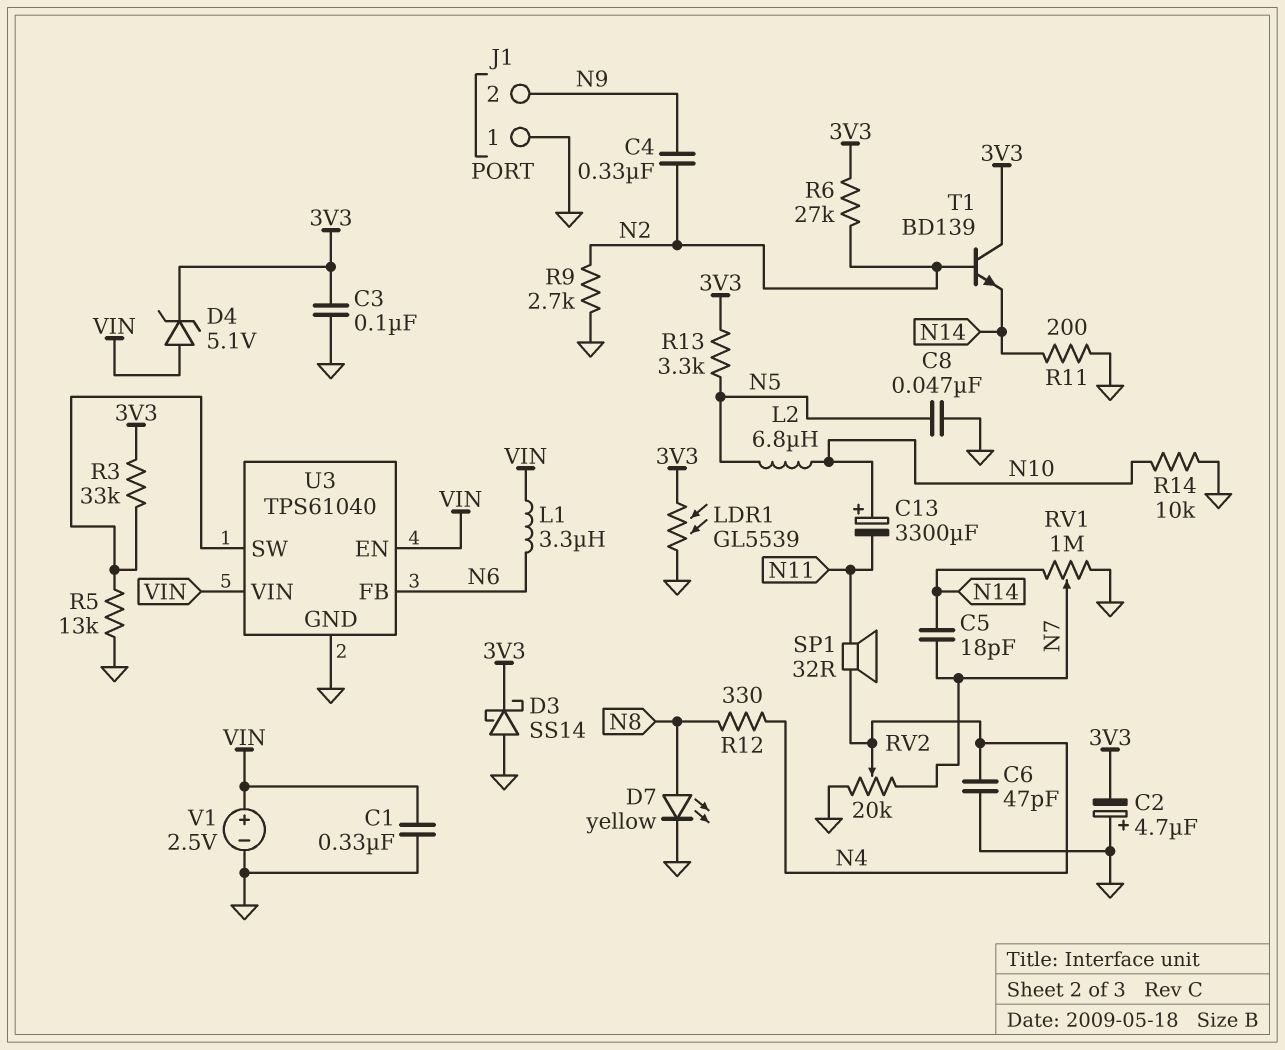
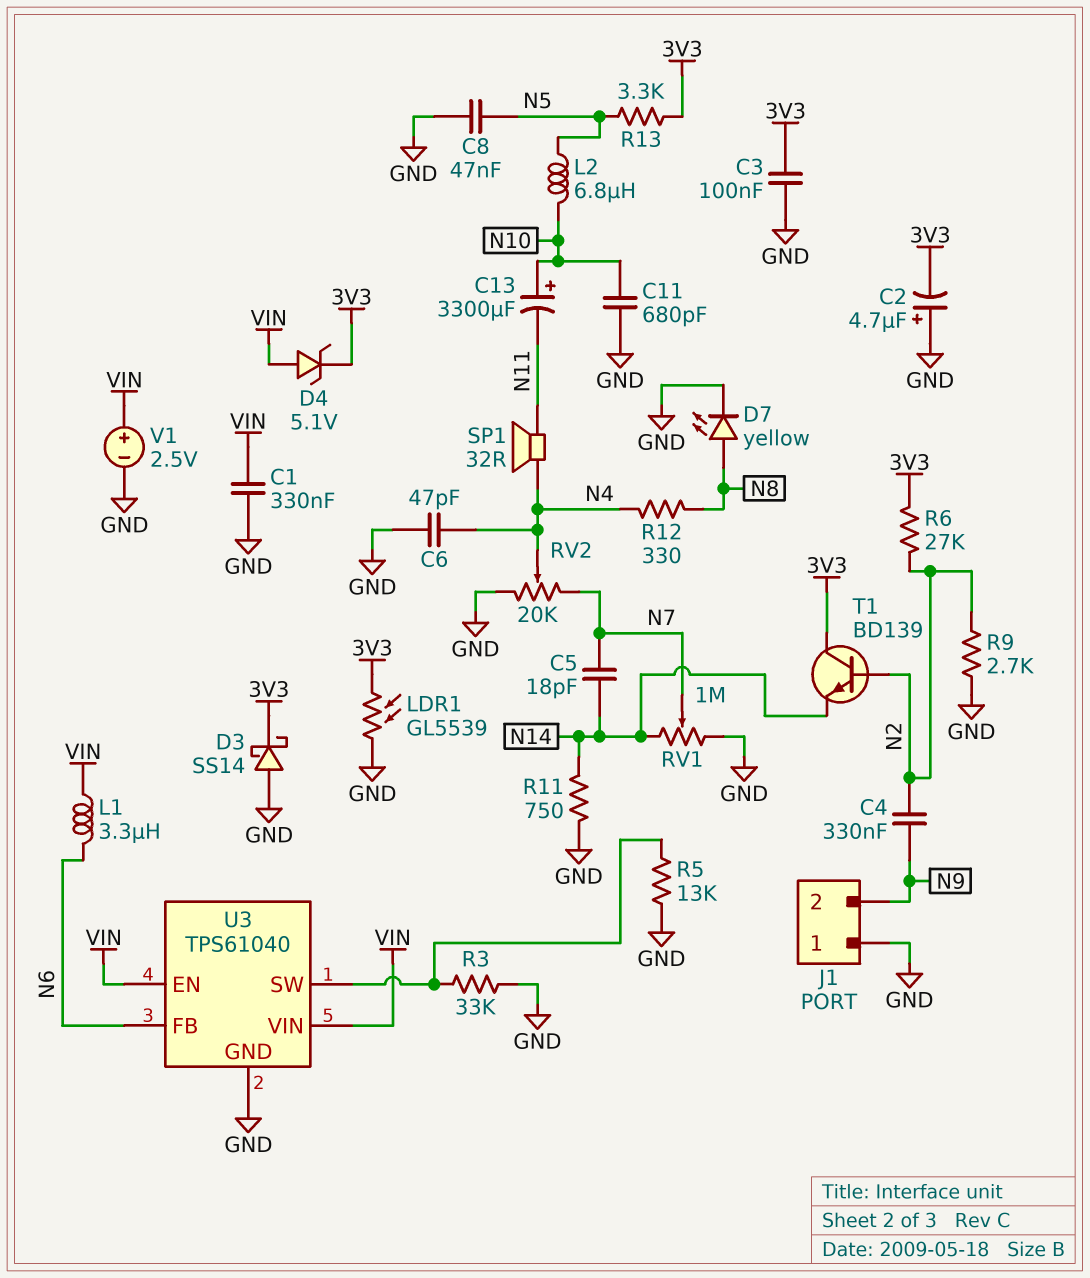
C11: none -> 680pF (GND, N10)
R3: 33k (3V3, U3/SW) -> 33k (GND, U3/SW)
R11: 200 (GND, N14) -> 750 (GND, N14)
R14: 10k (GND, N10) -> none

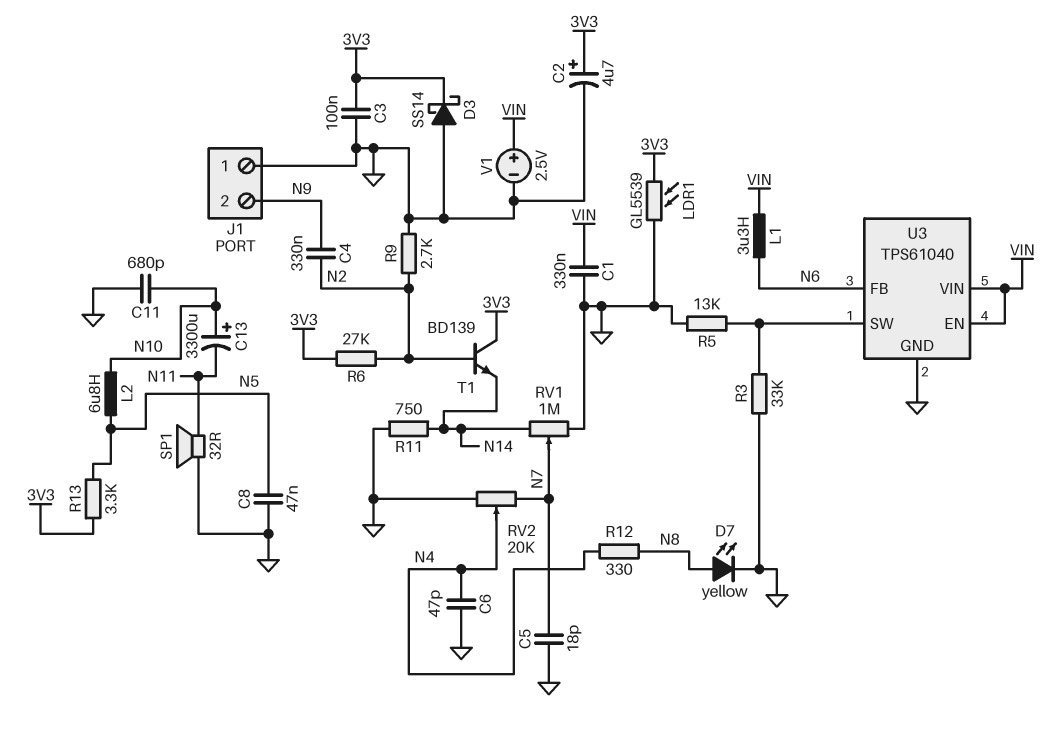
C2: 4.7uF (plus GND, minus 3V3) -> 4.7uF (plus 3V3, minus GND)
C5: 18pF (N7, N14) -> 18pF (GND, N7)
D4: zener 5.1V (A VIN, K 3V3) -> none
SP1: speaker 32R (N4, N11) -> speaker 32R (GND, N11)

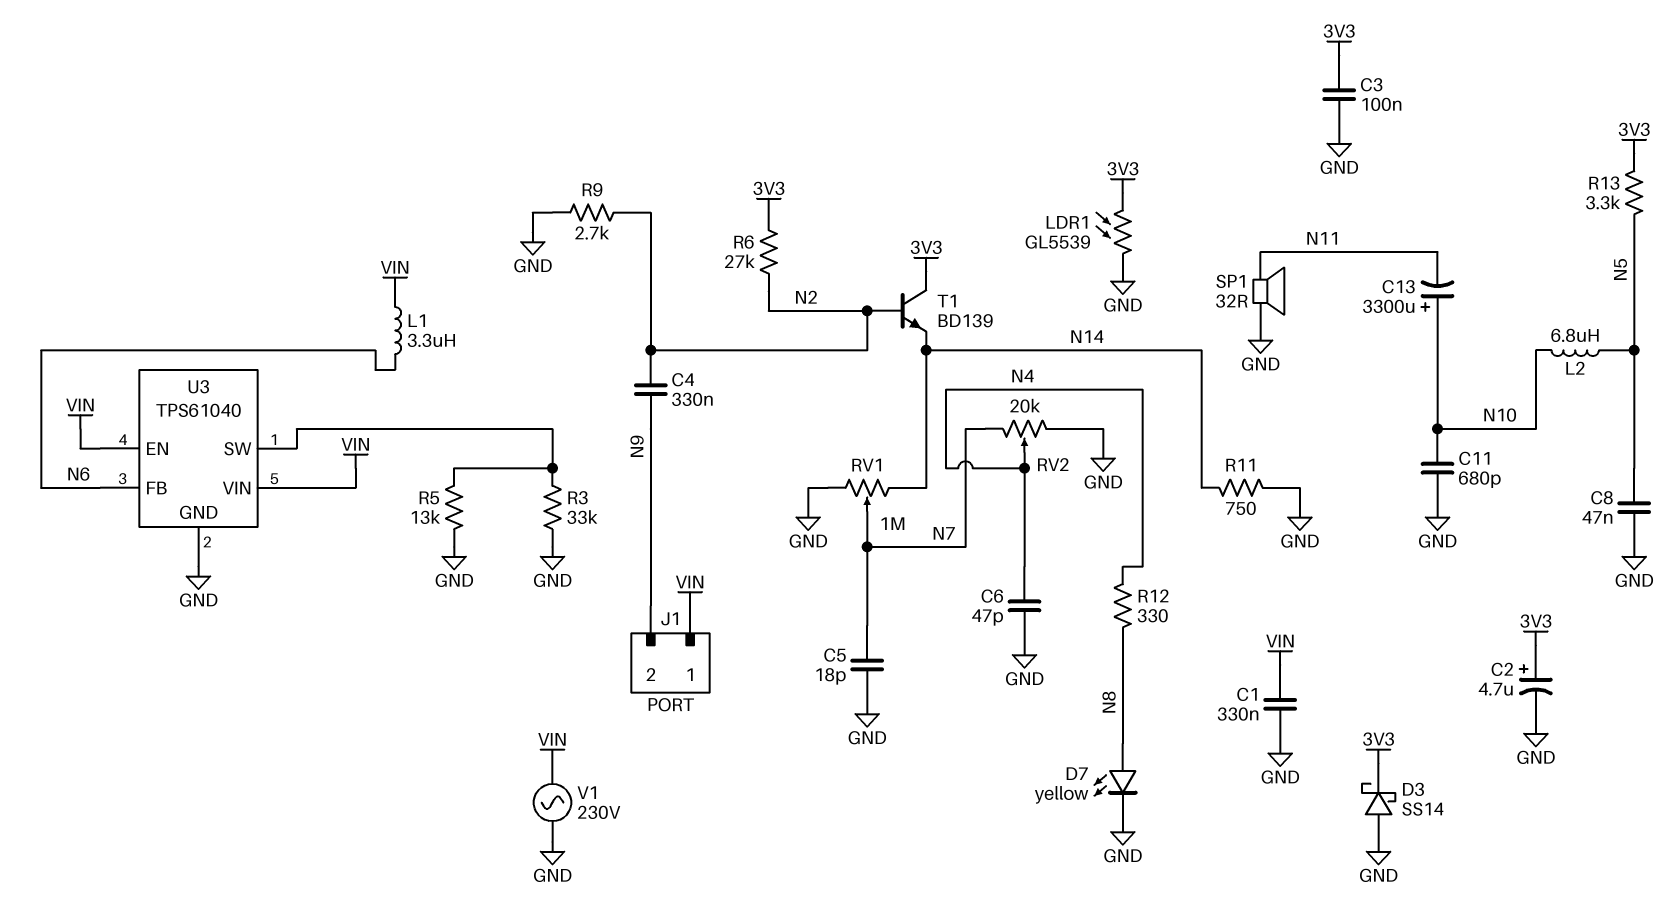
J1 pin 1: GND -> VIN
V1: 2.5V (plus VIN, minus GND) -> AC 230V (GND, VIN)

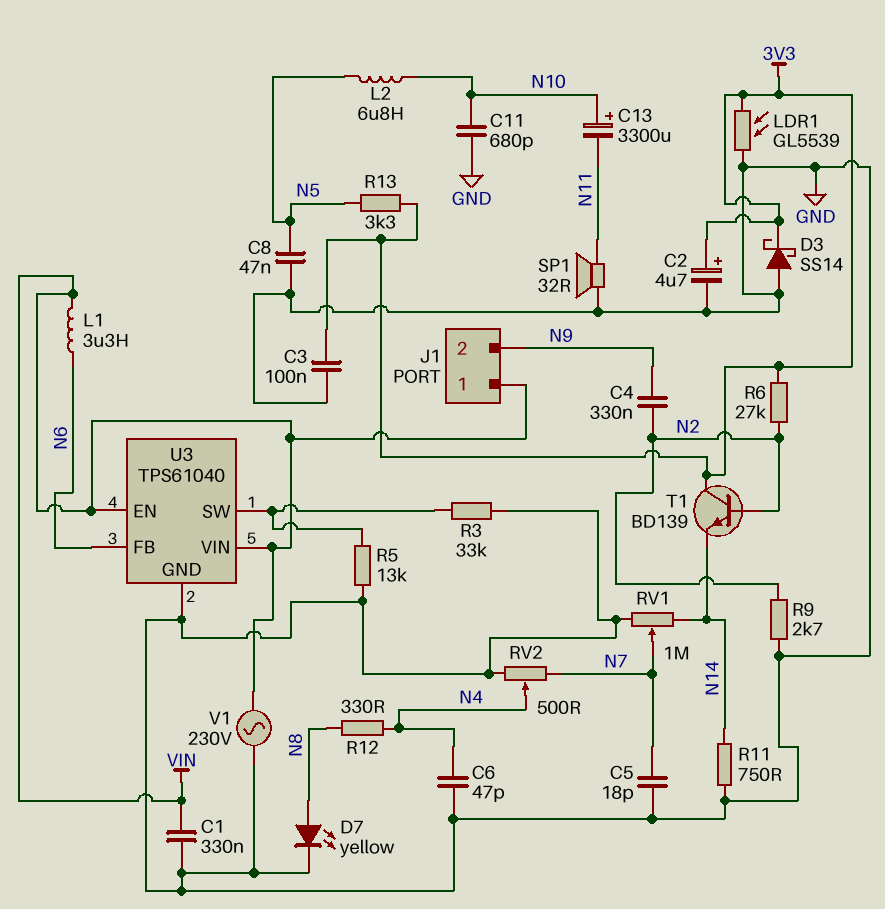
RV2: 20k (GND, N7, wiper N4) -> 500 (GND, N7, wiper N4)

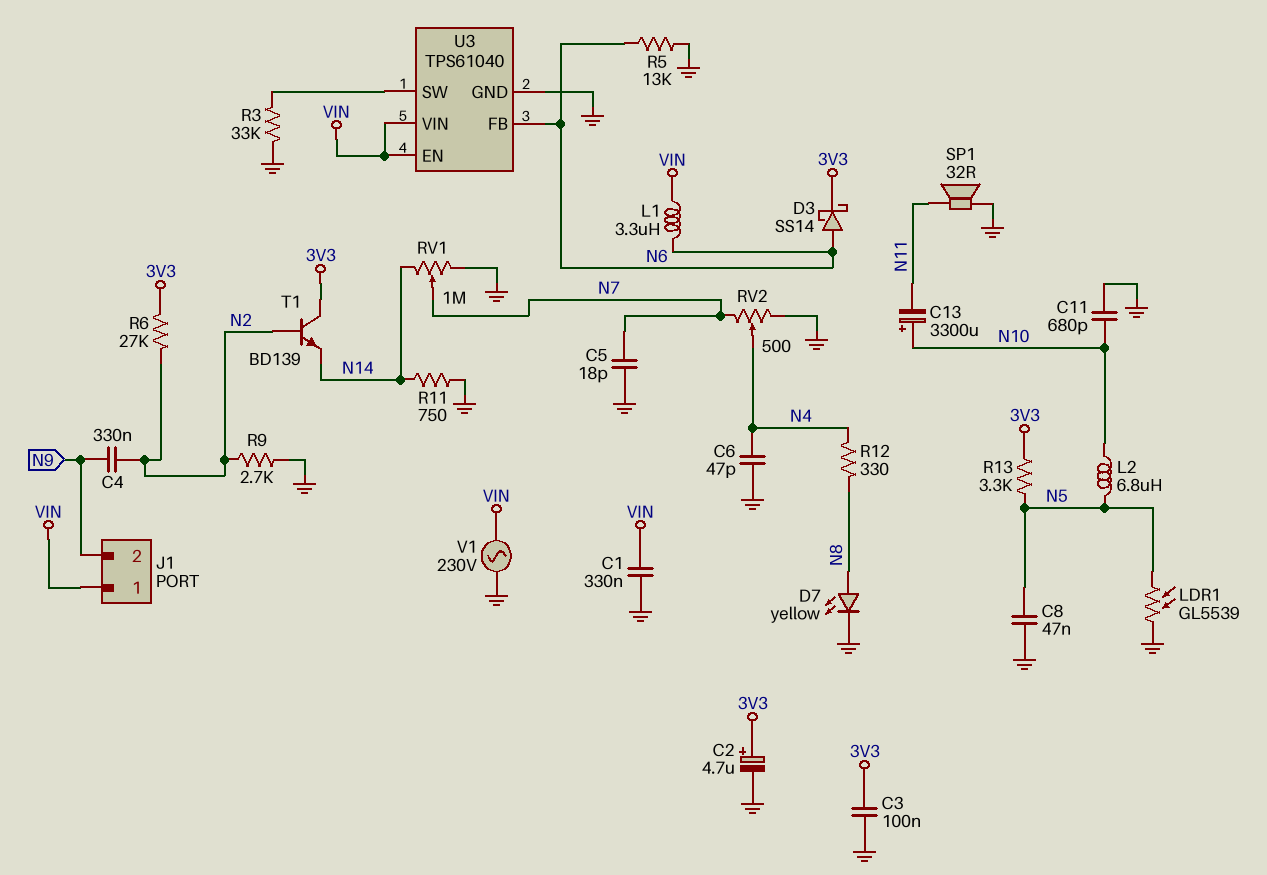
D3: schottky SS14 (A GND, K 3V3) -> schottky SS14 (A N6, K 3V3)
LDR1: GL5539 (3V3, GND) -> GL5539 (GND, N5)
R5: 13k (GND, U3/SW) -> 13k (GND, N6)

